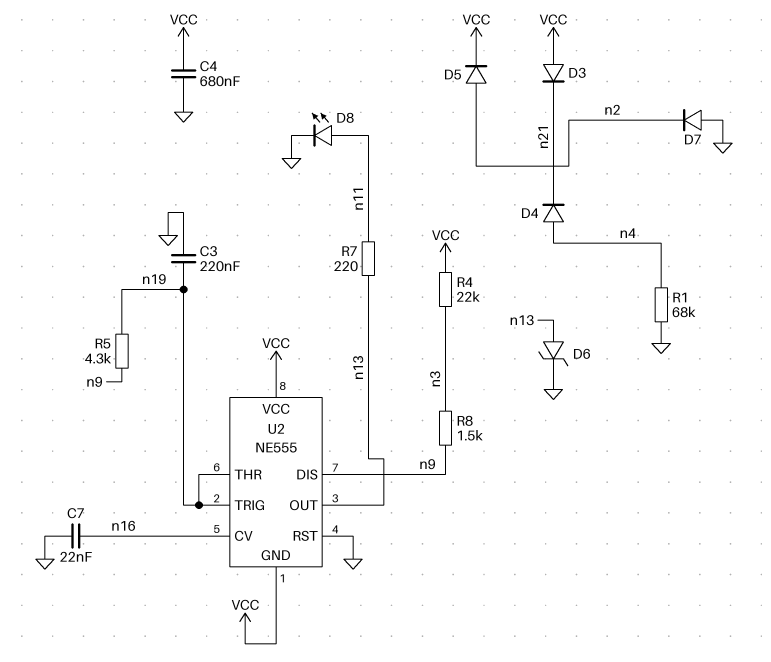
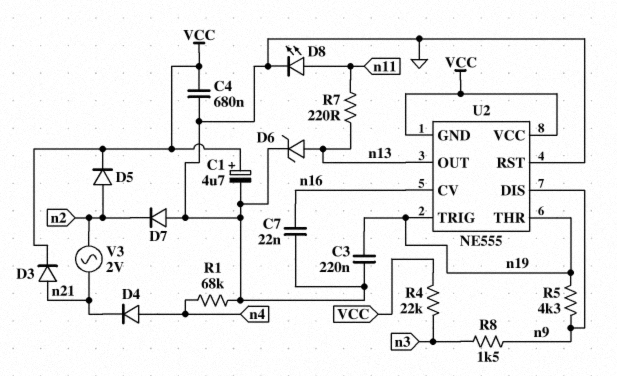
C1: none -> 4.7uF (plus VCC, minus GND)
D3: diode (A VCC, K n21) -> diode (A n21, K VCC)
V3: none -> AC 2V (n2, n21)

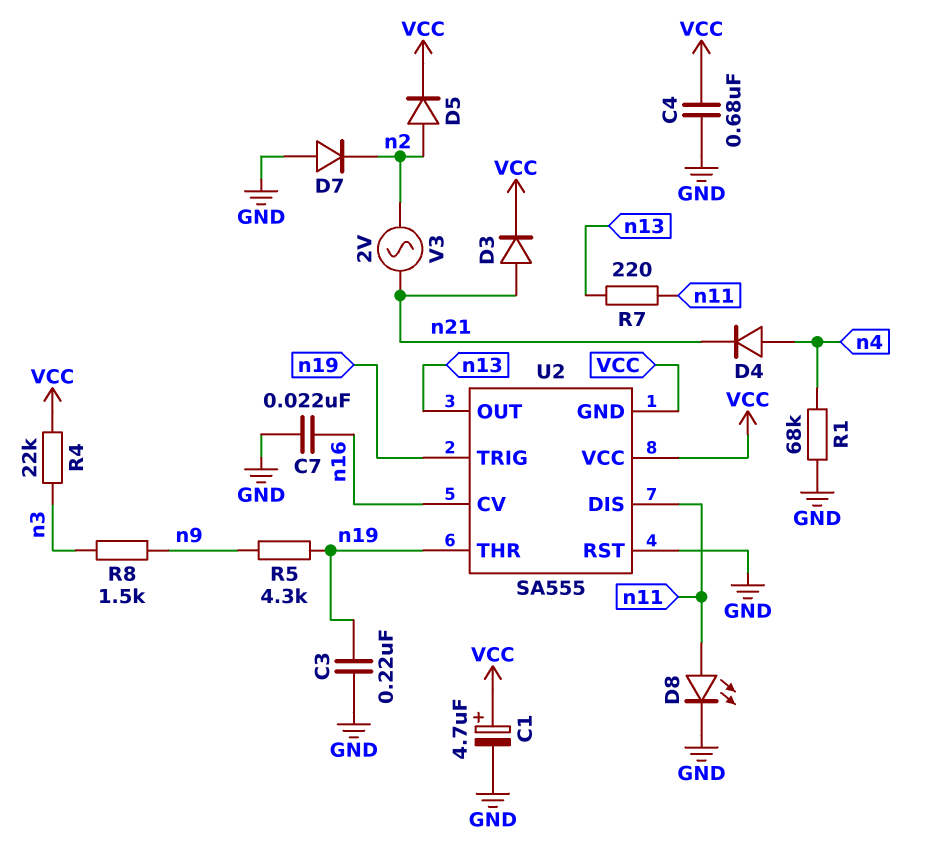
D6: zener (A n13, K GND) -> none
U2: NE555 -> SA555
U2 pin DIS: n9 -> n11

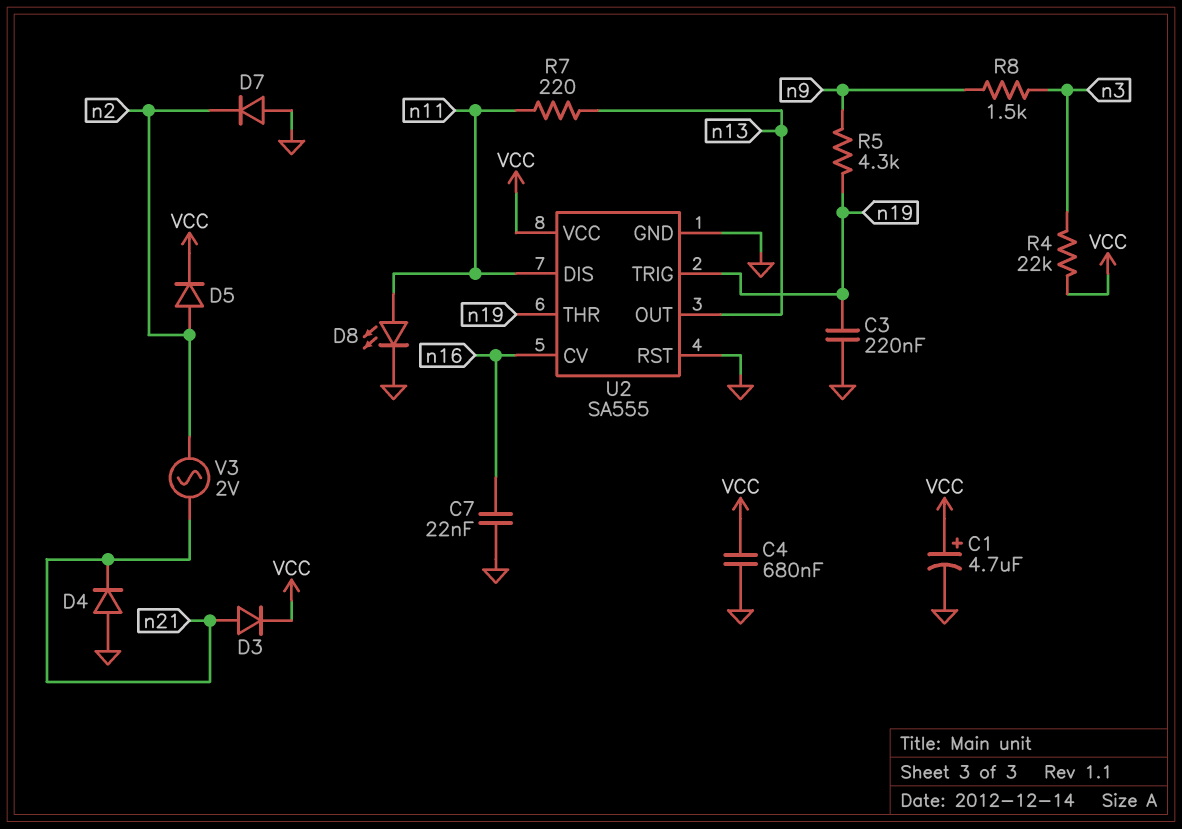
D4: diode (A n4, K n21) -> diode (A GND, K n21)
R1: 68k (GND, n4) -> none
U2 pin GND: VCC -> GND

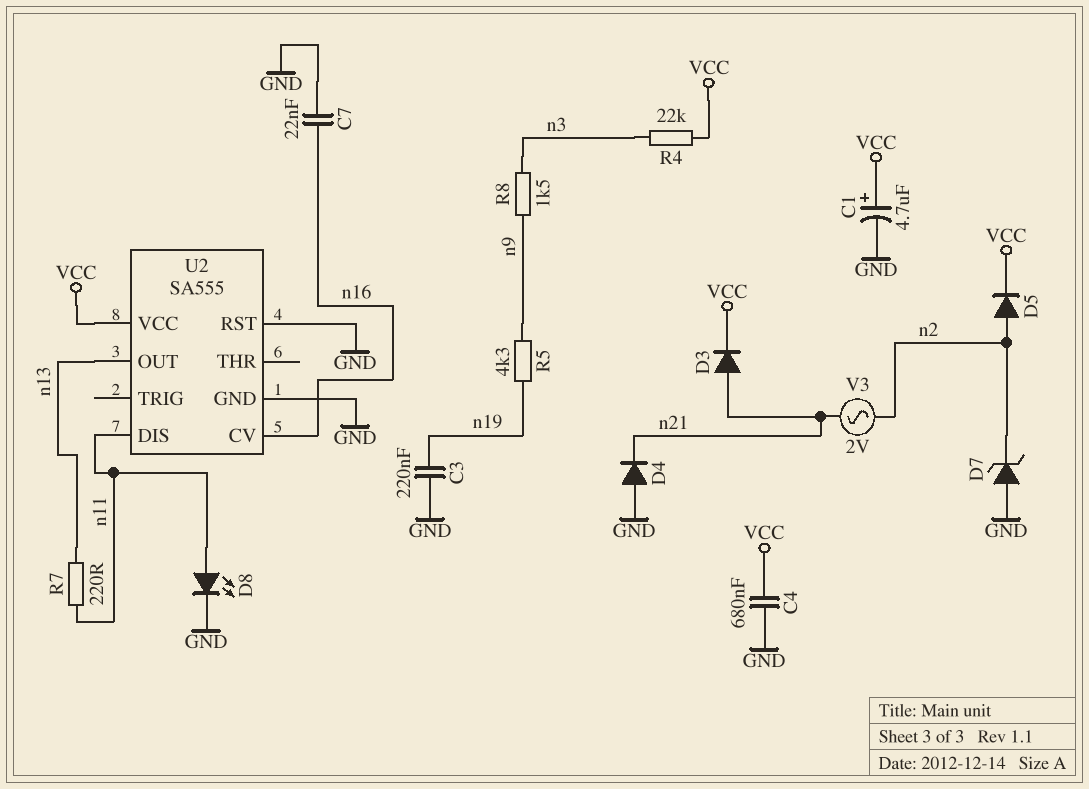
D7: diode (A GND, K n2) -> zener (A GND, K n2)
U2 pin THR: n19 -> none
U2 pin TRIG: n19 -> none

